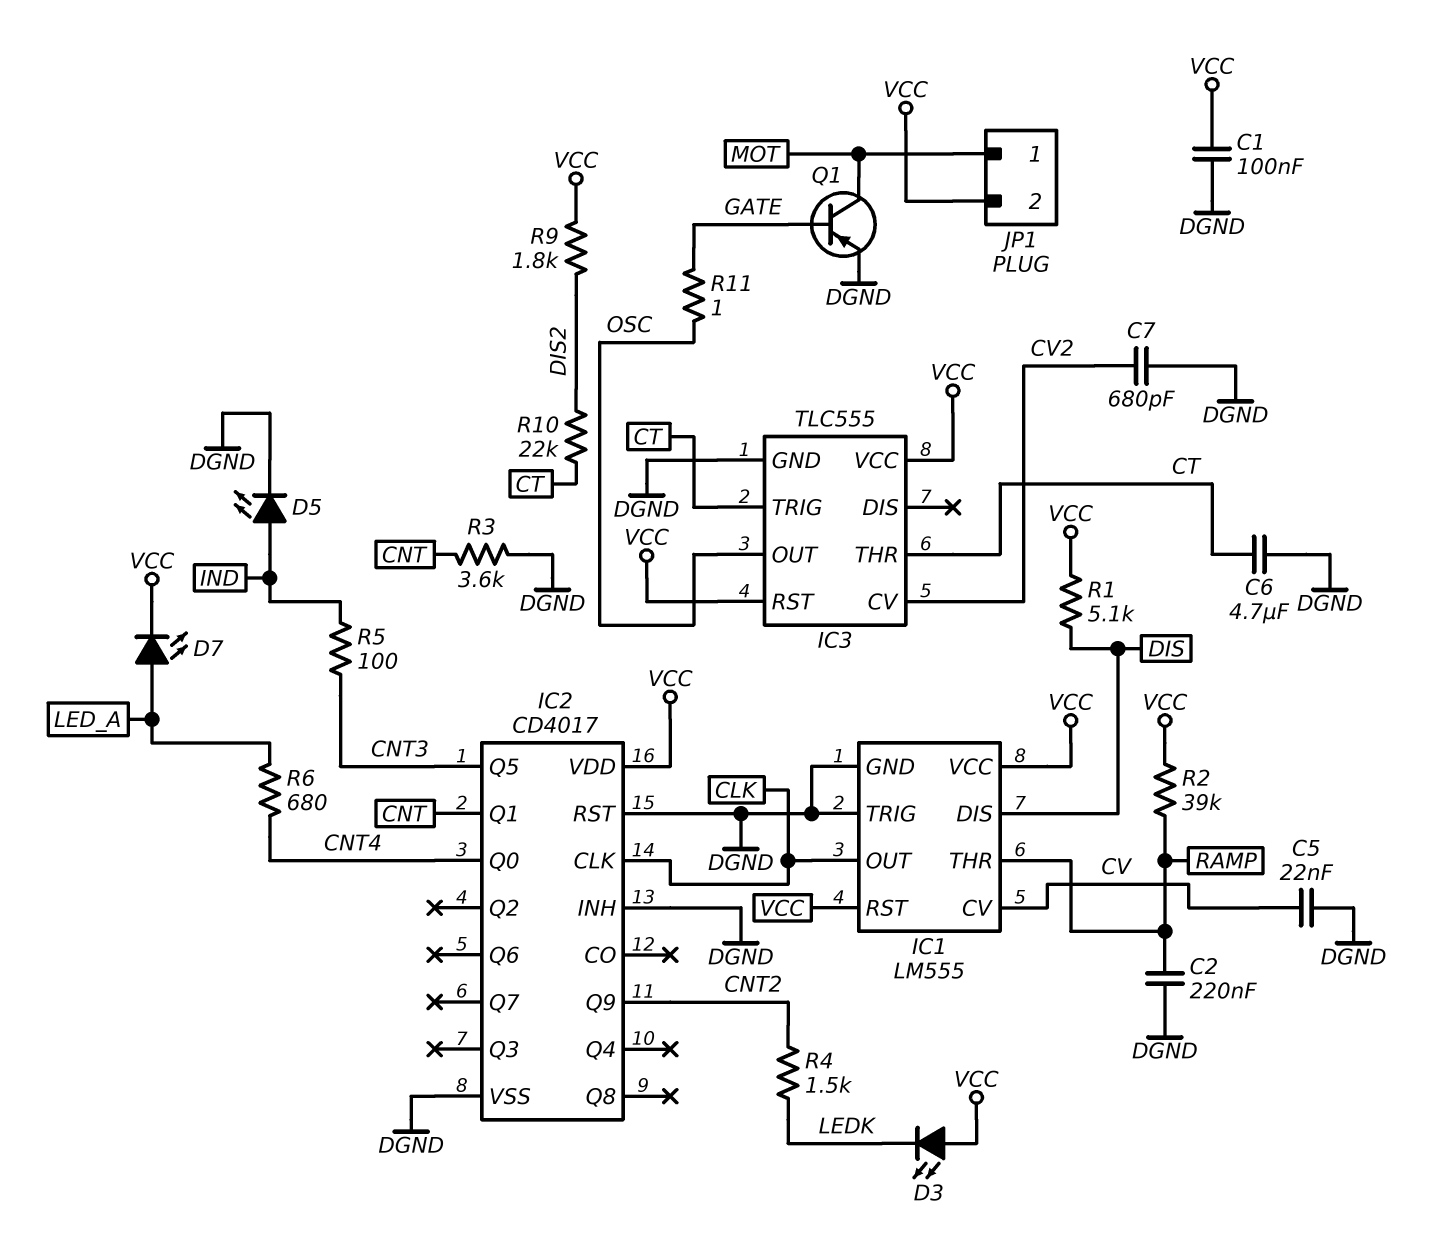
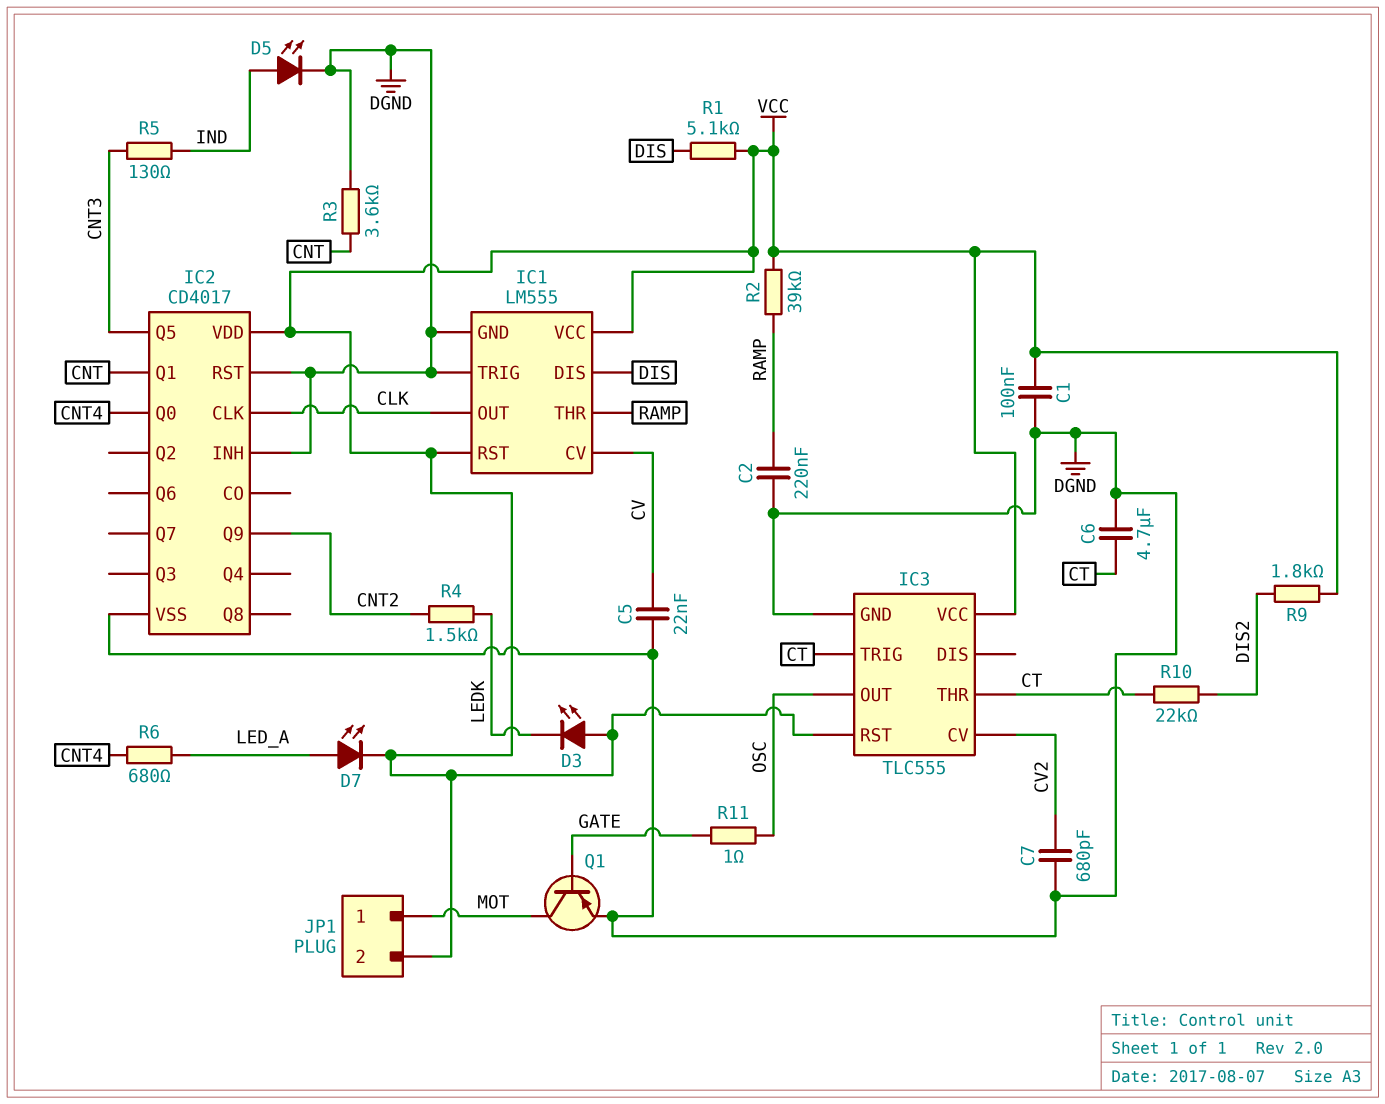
R5: 100 (CNT3, IND) -> 130 (CNT3, IND)

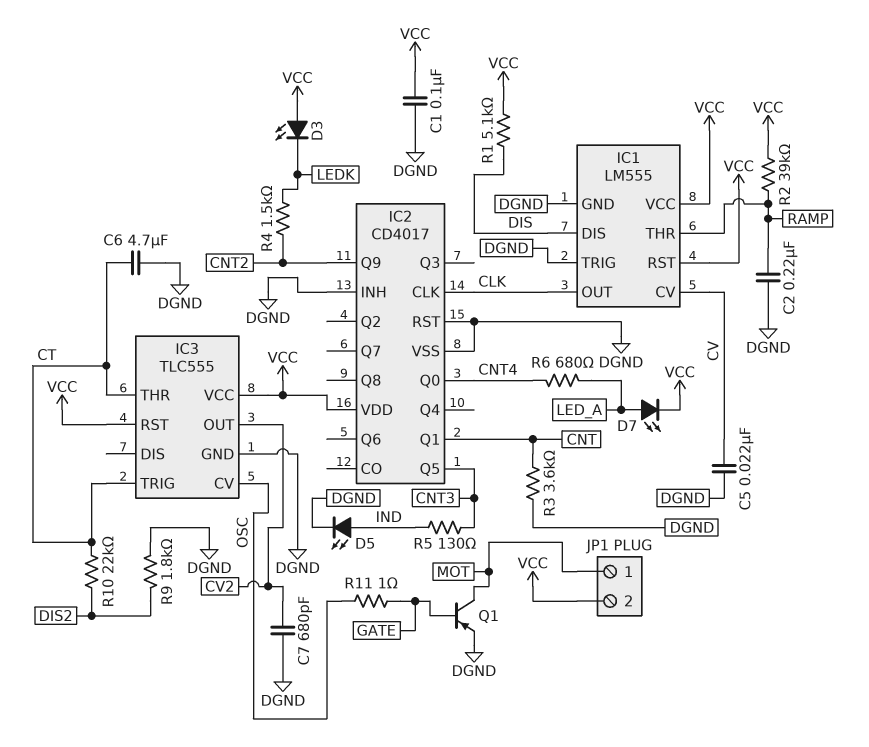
IC3 pin CV: CV2 -> OSC
IC3 pin OUT: OSC -> CV2
R9: 1.8k (DIS2, VCC) -> 1.8k (DGND, DIS2)

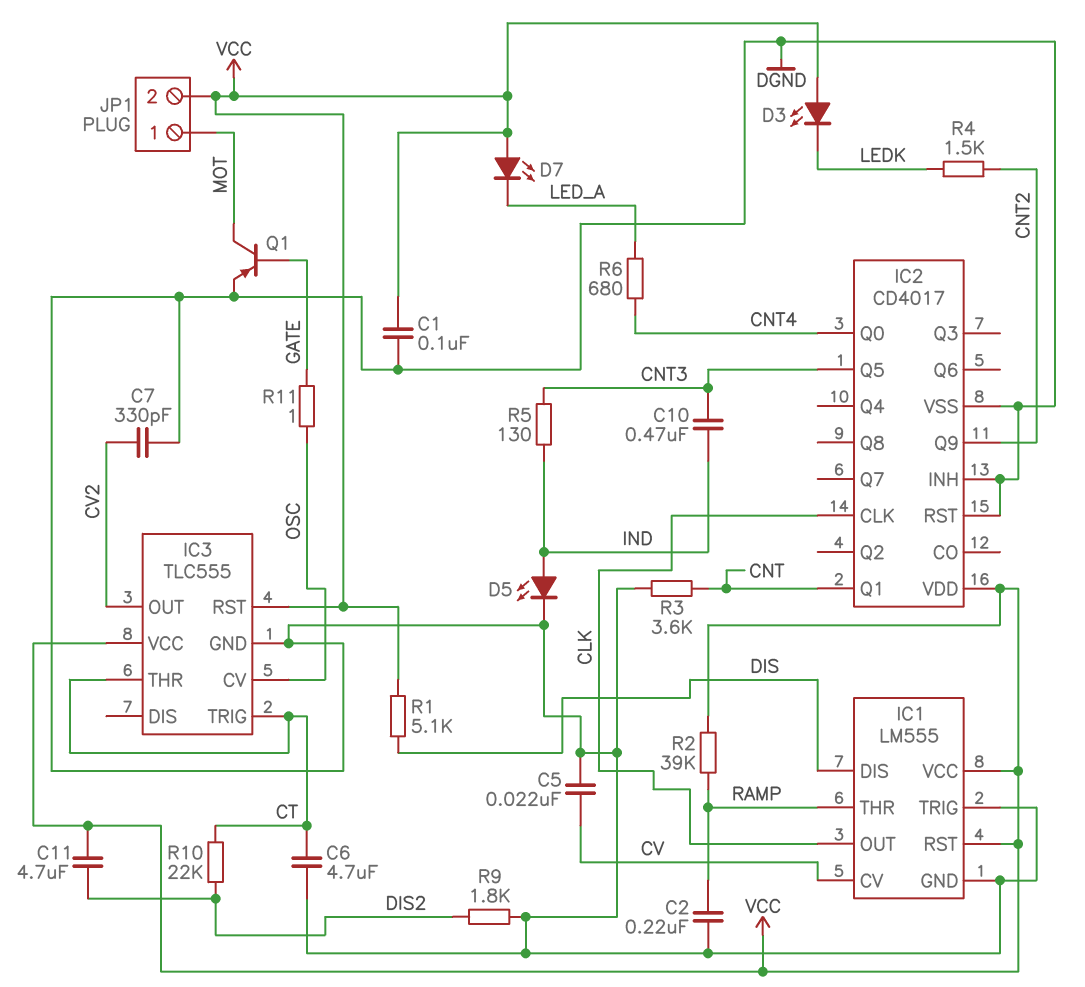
C7: 680pF (CV2, DGND) -> 330pF (CV2, DGND)
C10: none -> 470nF (CNT3, IND)
C11: none -> 4.7uF (DIS2, VCC)
D7: LED (A LED_A, K VCC) -> LED (A VCC, K LED_A)

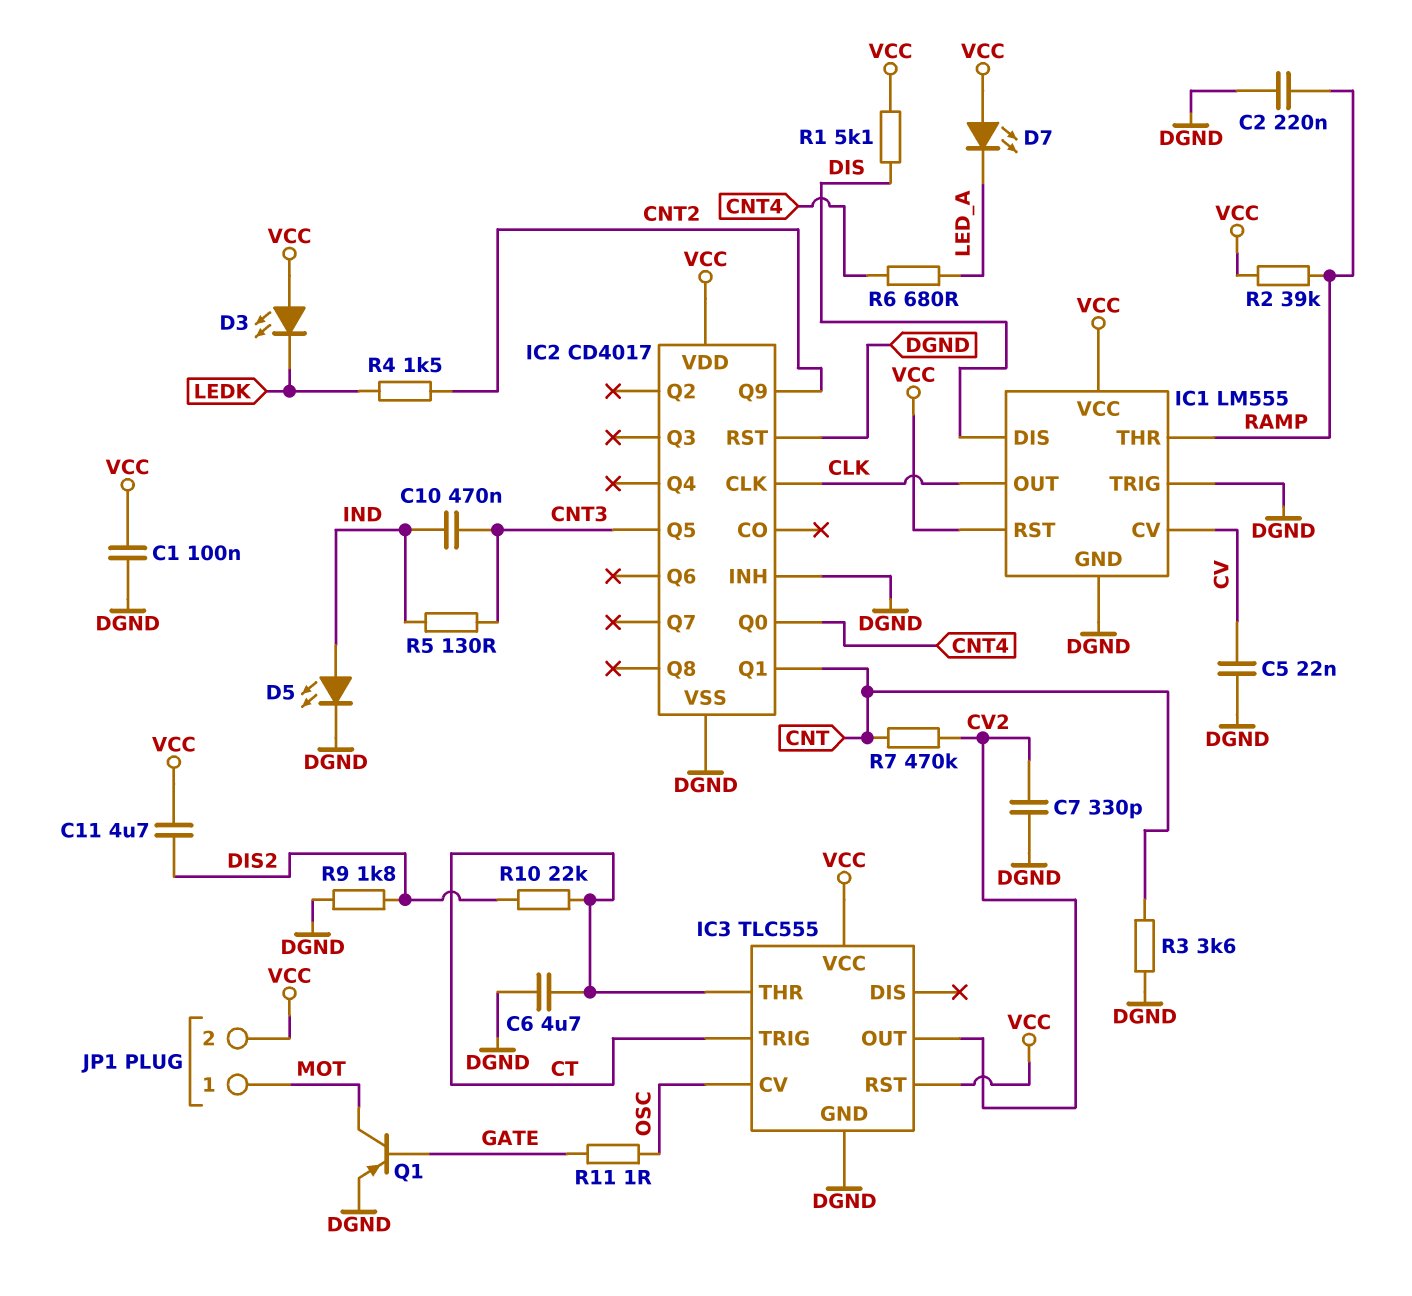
R7: none -> 470k (CNT, CV2)

